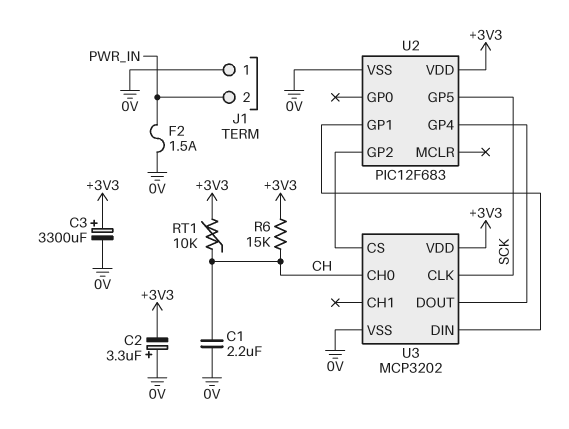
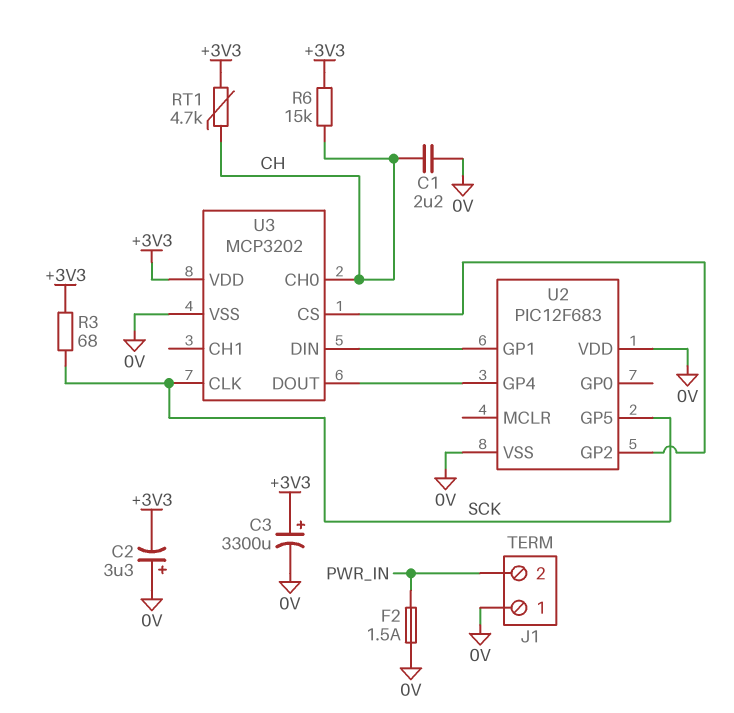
R3: none -> 68 (+3V3, SCK)
RT1: 10k (+3V3, CH) -> 4.7k (+3V3, CH)
U2 pin VDD: +3V3 -> 0V

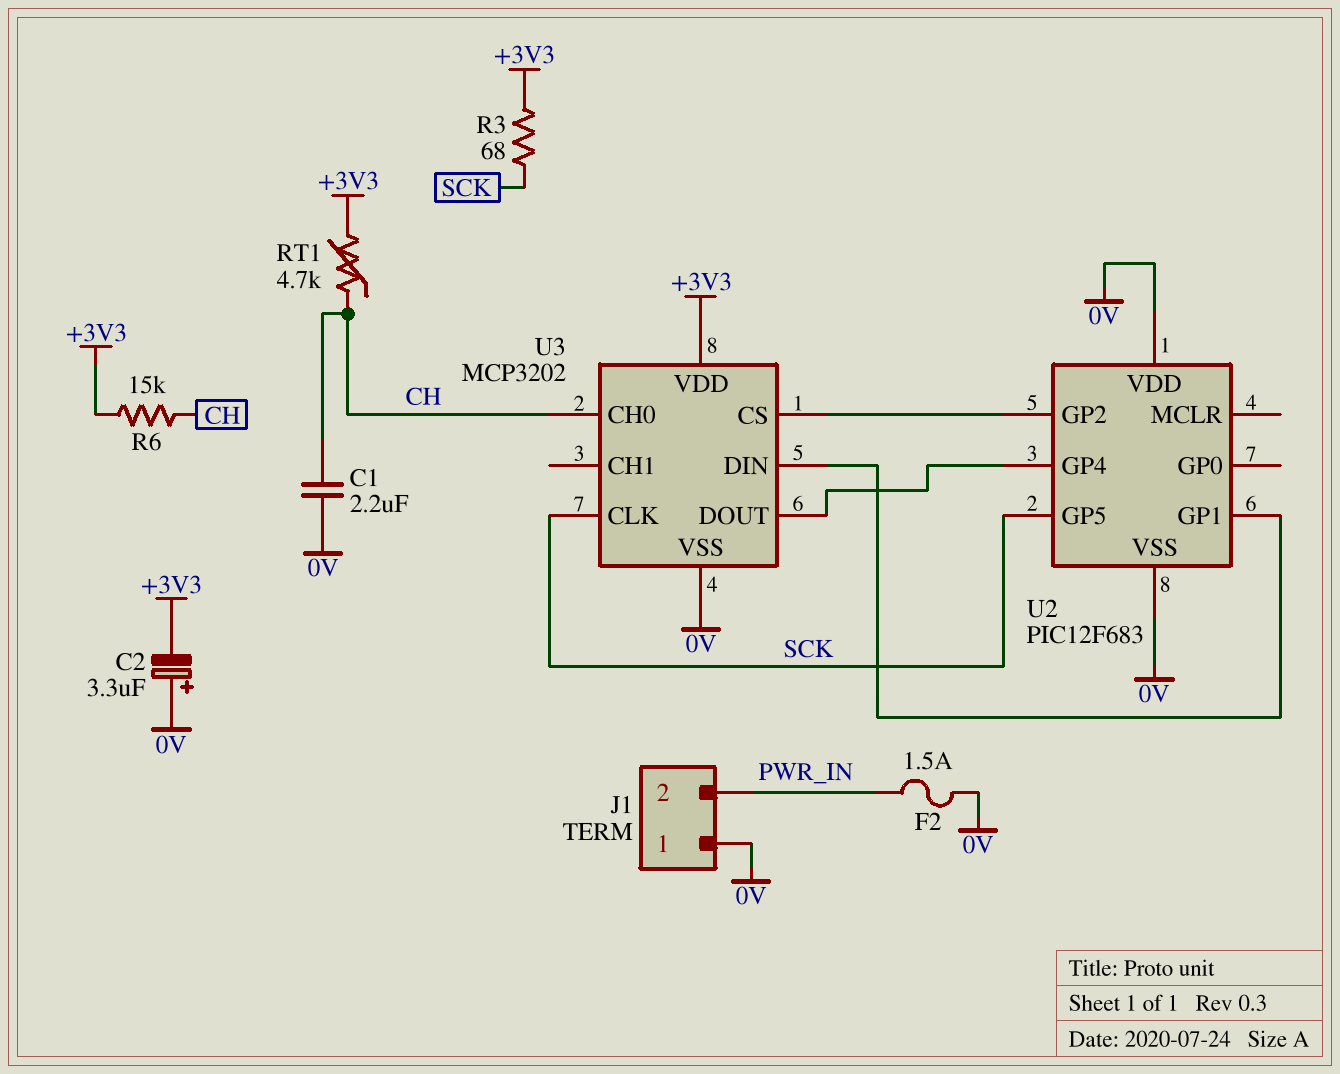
C3: 3300uF (plus +3V3, minus 0V) -> none

